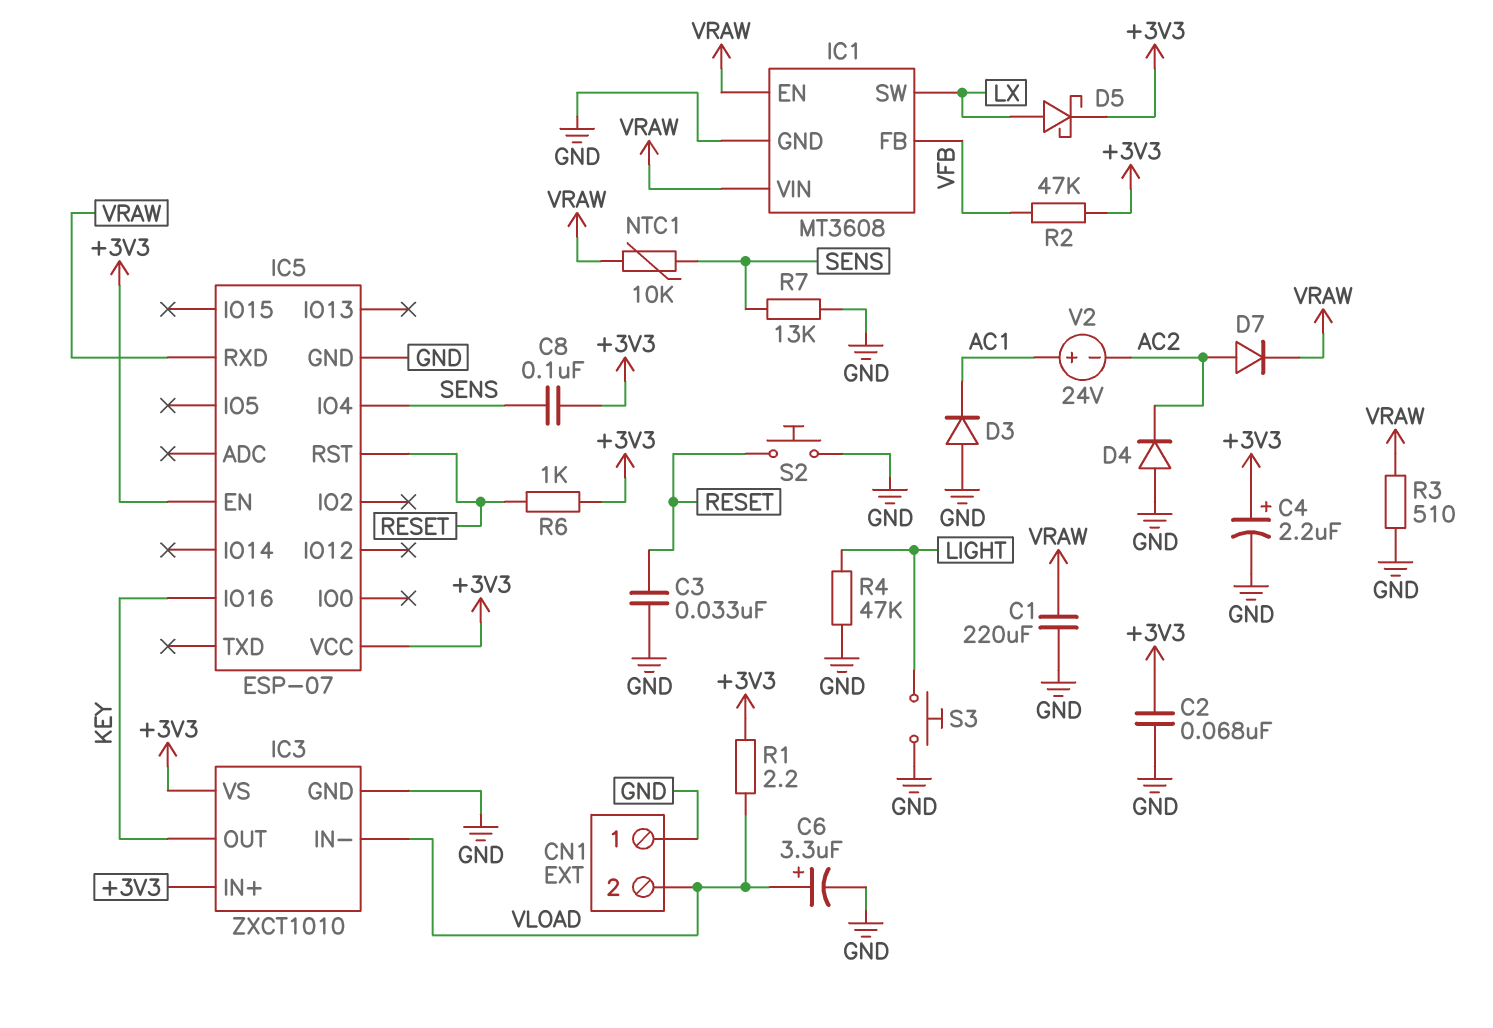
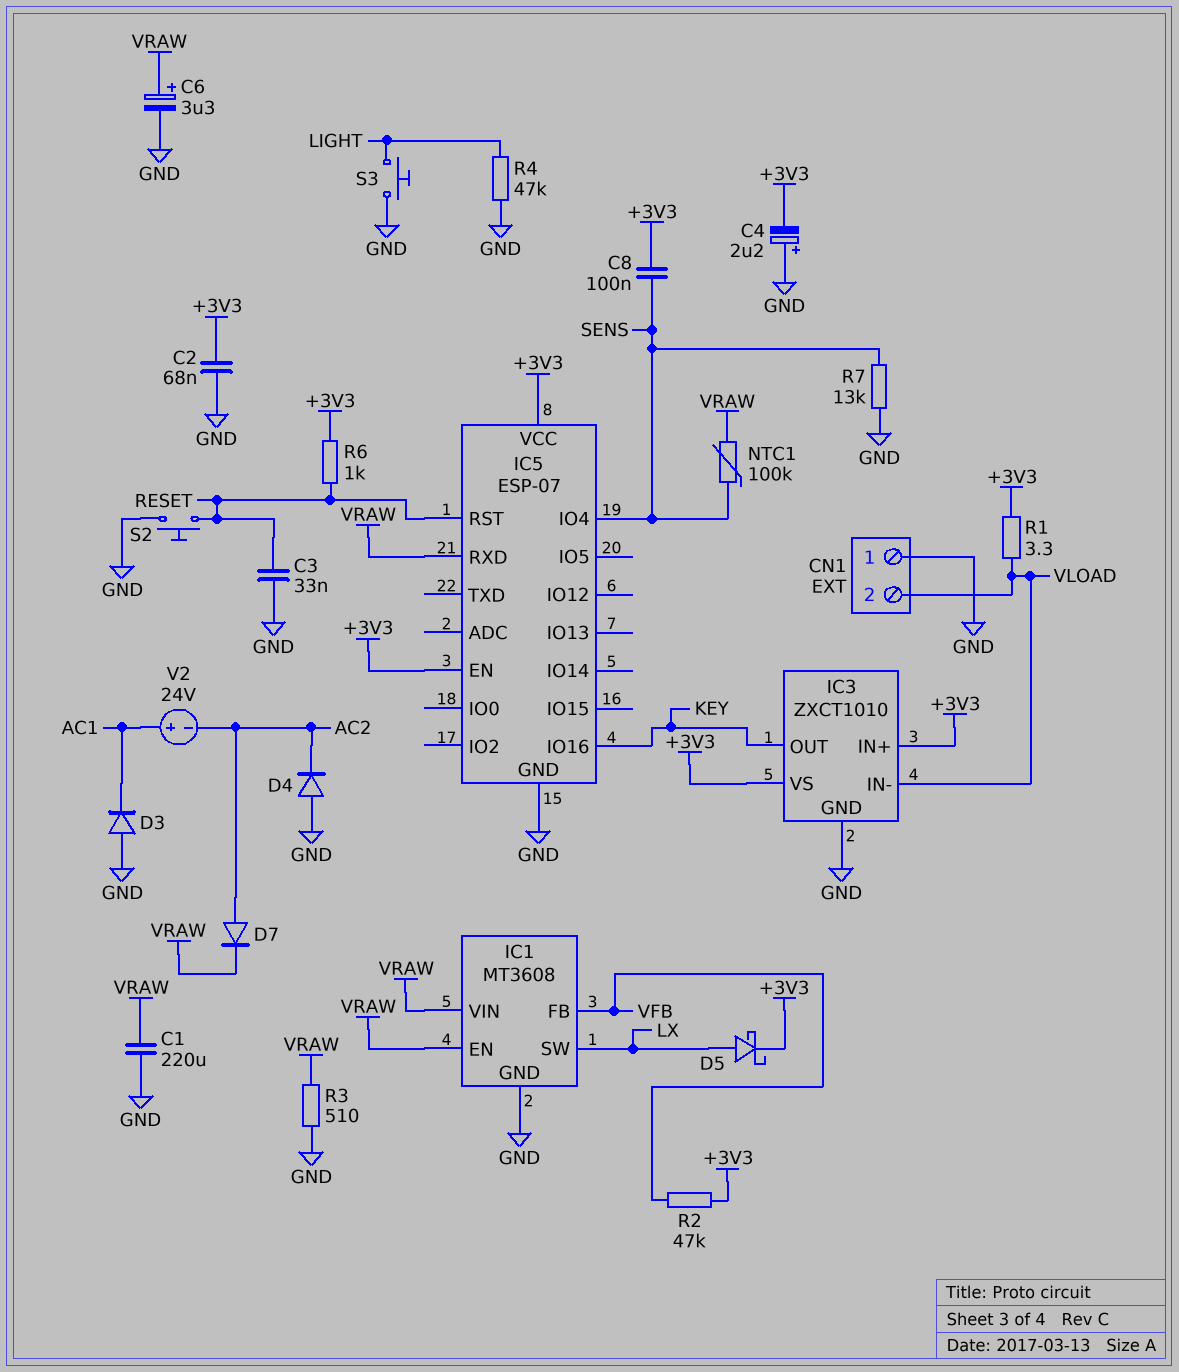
C4: 2.2uF (plus +3V3, minus GND) -> 2.2uF (plus GND, minus +3V3)
C6: 3.3uF (plus VLOAD, minus GND) -> 3.3uF (plus VRAW, minus GND)
NTC1: 10k (SENS, VRAW) -> 100k (SENS, VRAW)
R1: 2.2 (+3V3, VLOAD) -> 3.3 (+3V3, VLOAD)

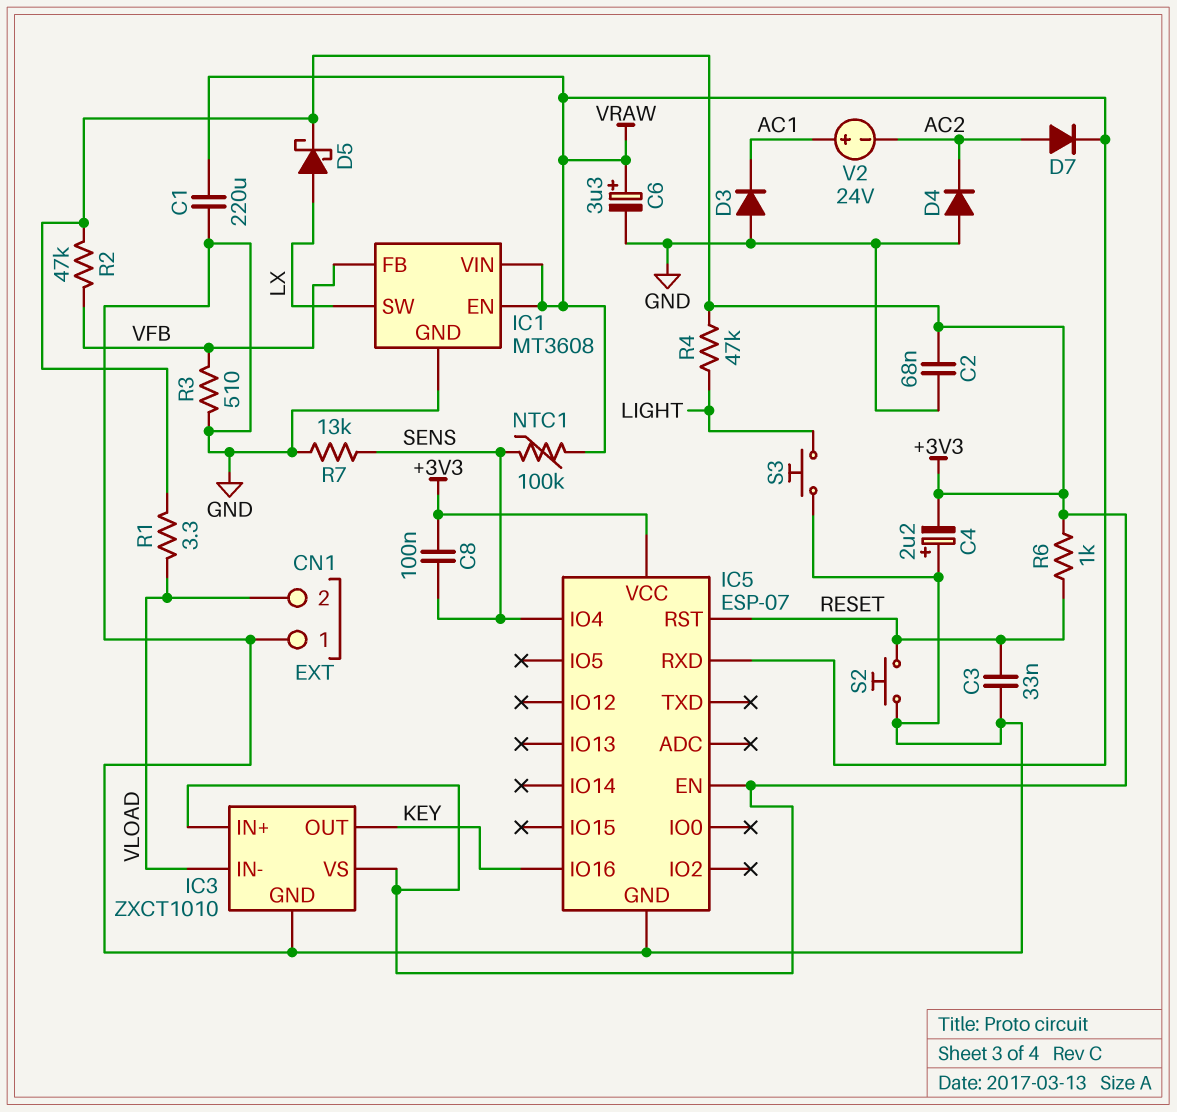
R3: 510 (GND, VRAW) -> 510 (GND, VFB)
R4: 47k (GND, LIGHT) -> 47k (+3V3, LIGHT)

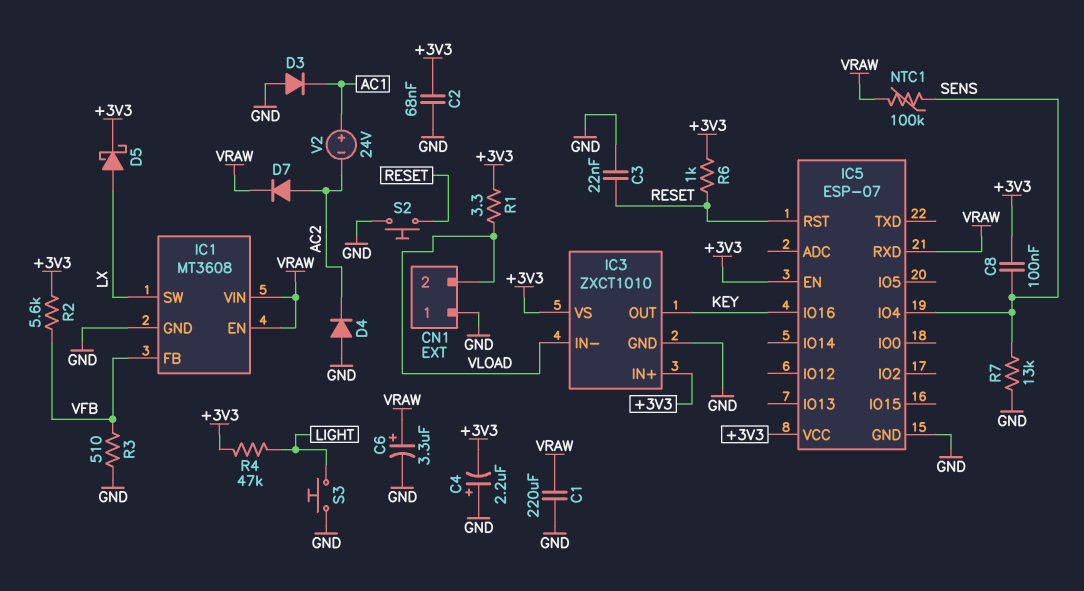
C3: 33nF (GND, RESET) -> 22nF (GND, RESET)
R2: 47k (+3V3, VFB) -> 5.6k (+3V3, VFB)

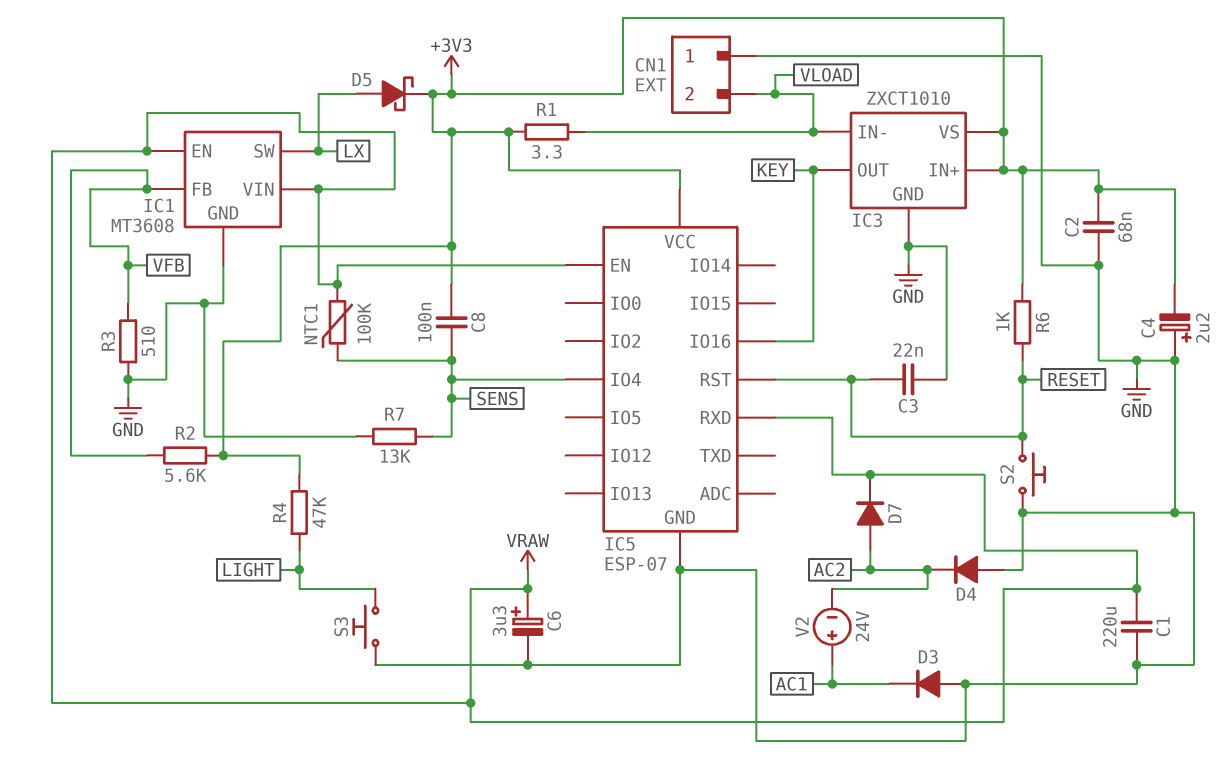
IC5 pin EN: +3V3 -> VRAW

